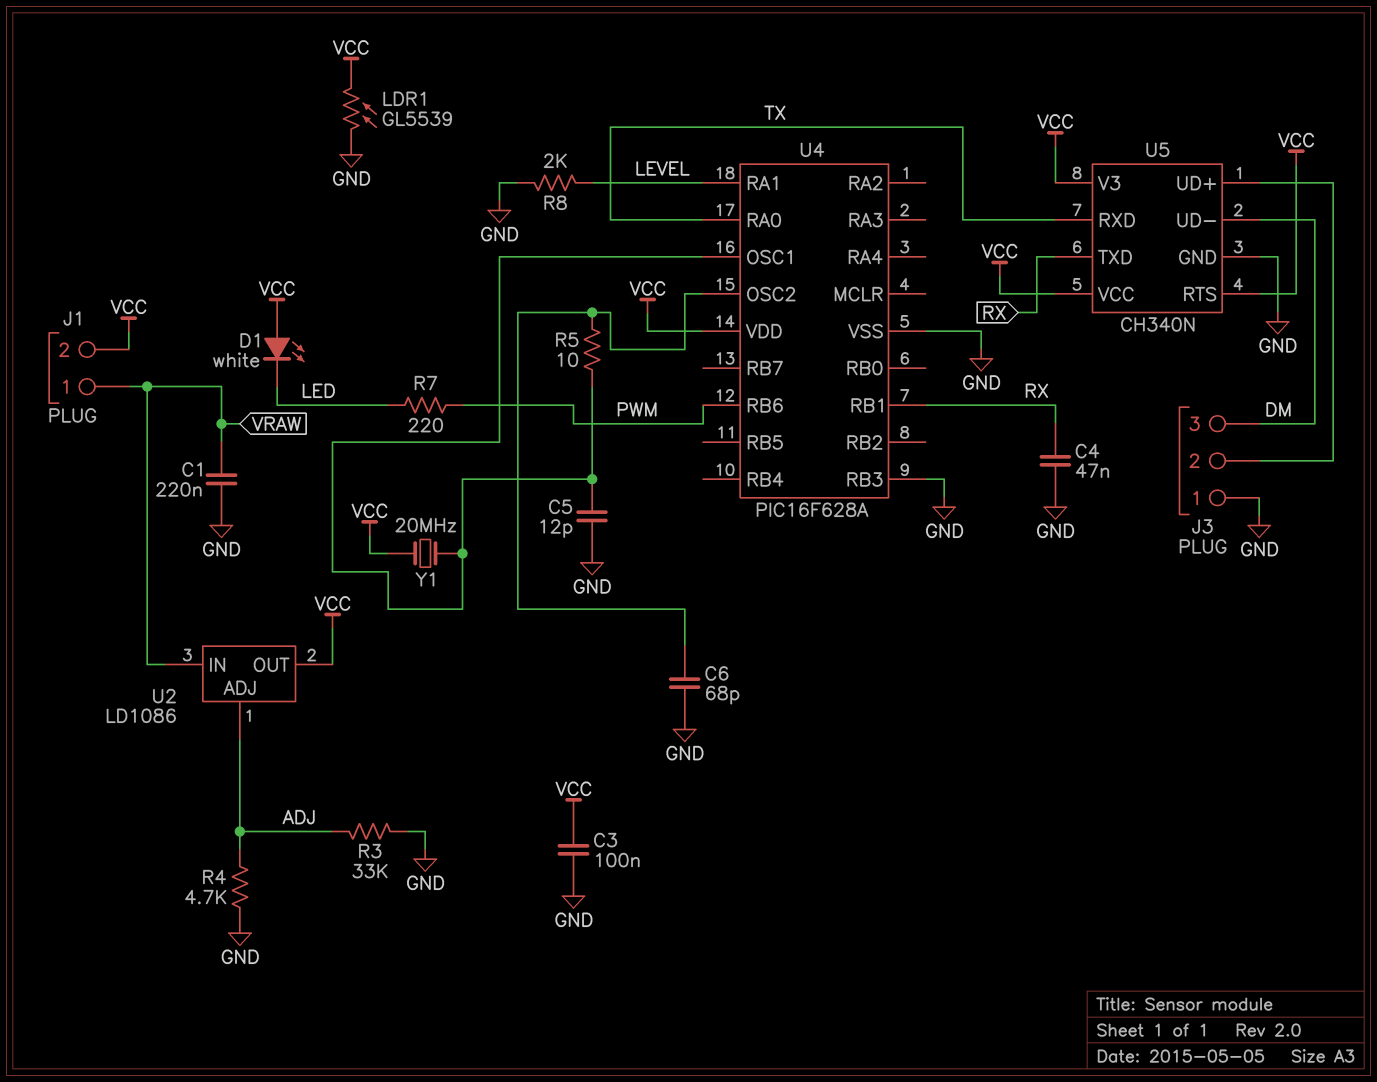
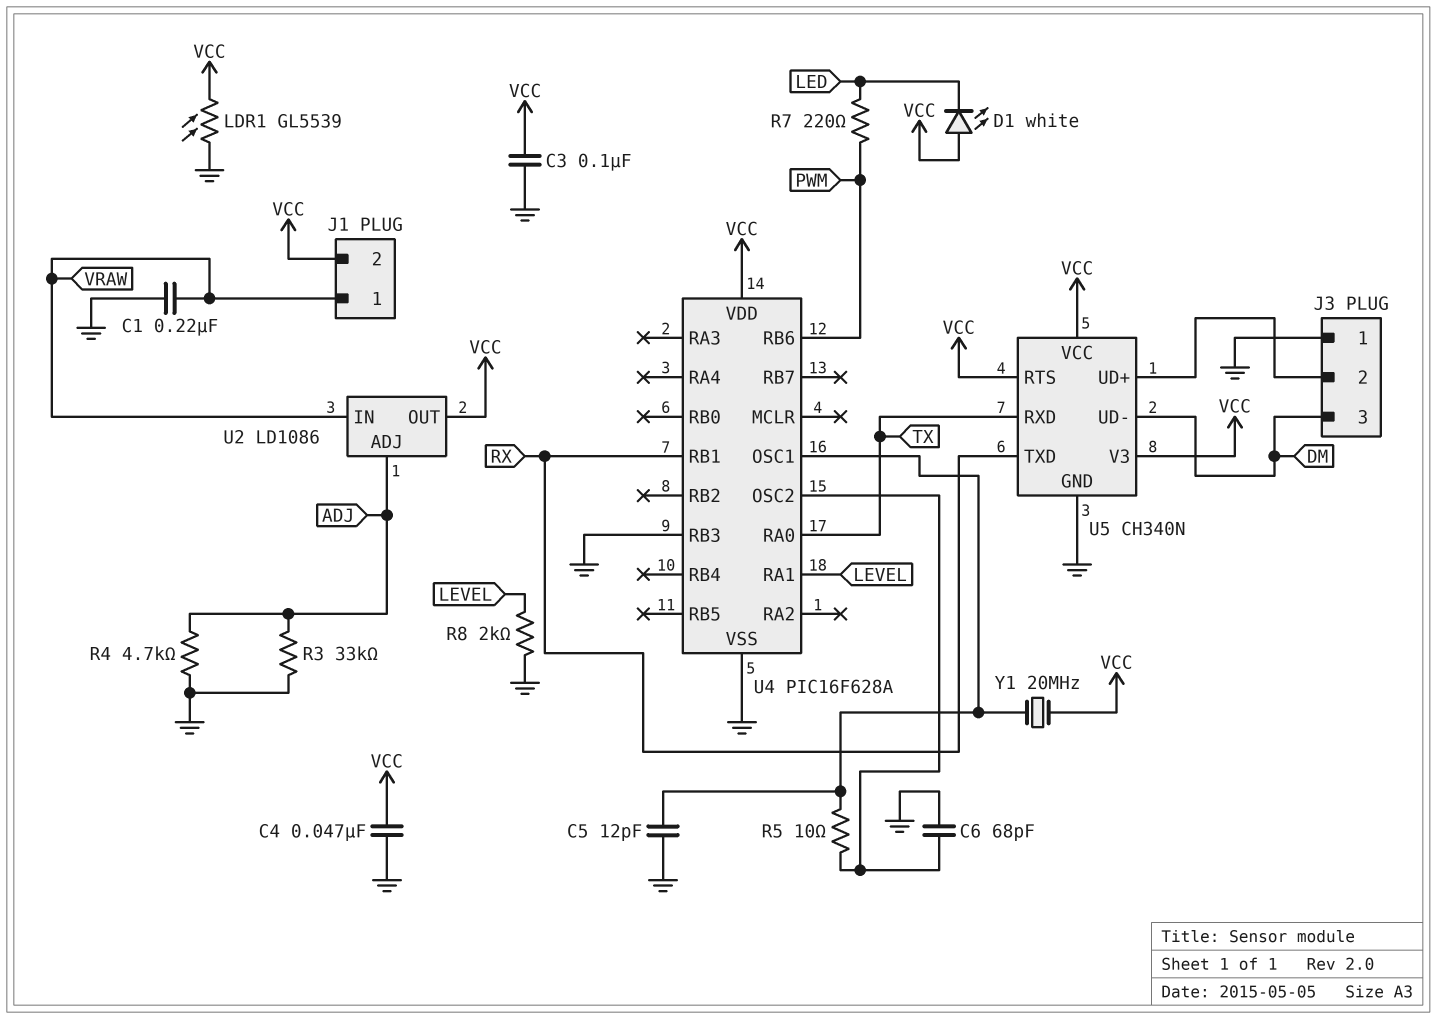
C4: 47nF (GND, RX) -> 47nF (GND, VCC)

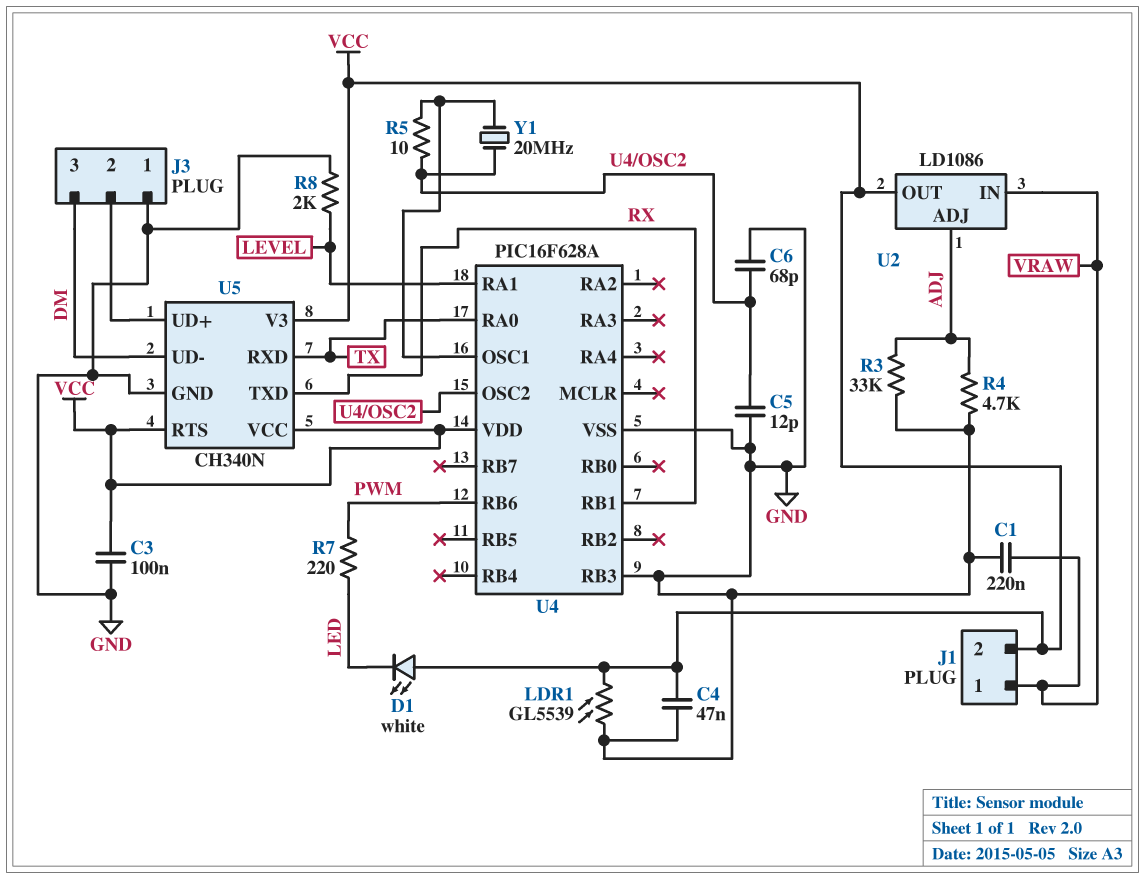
C5: 12pF (GND, U4/OSC1) -> 12pF (GND, U4/OSC2)
Y1: 20MHz (U4/OSC1, VCC) -> 20MHz (U4/OSC1, U4/OSC2)

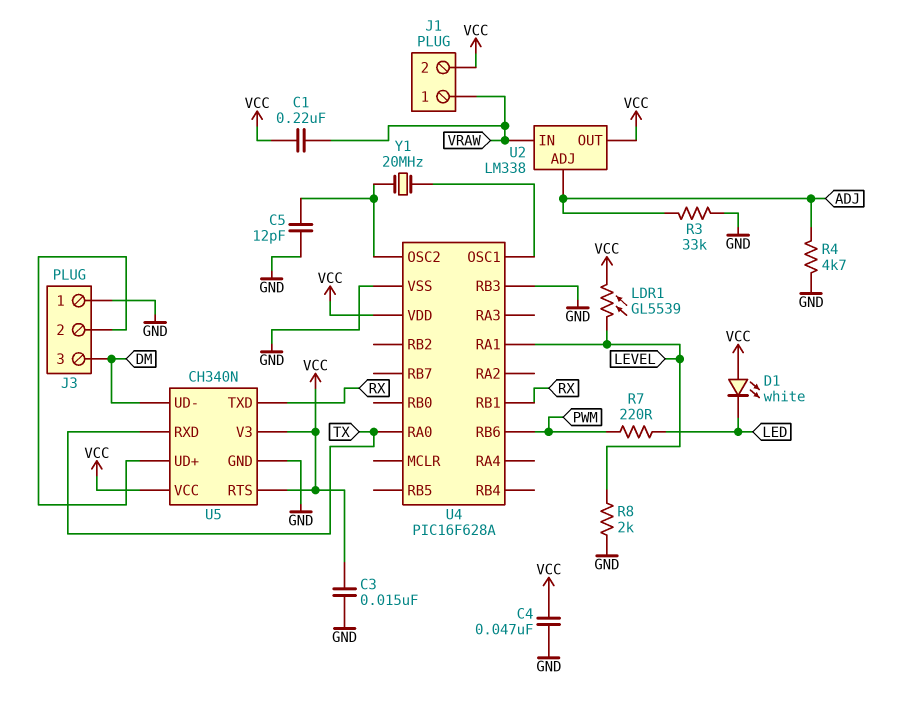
C1: 220nF (GND, VRAW) -> 220nF (VCC, VRAW)
C3: 100nF (GND, VCC) -> 15nF (GND, VCC)
C6: 68pF (GND, U4/OSC2) -> none
LDR1: GL5539 (GND, VCC) -> GL5539 (LEVEL, VCC)
R5: 10 (U4/OSC1, U4/OSC2) -> none
U2: LD1086 -> LM338

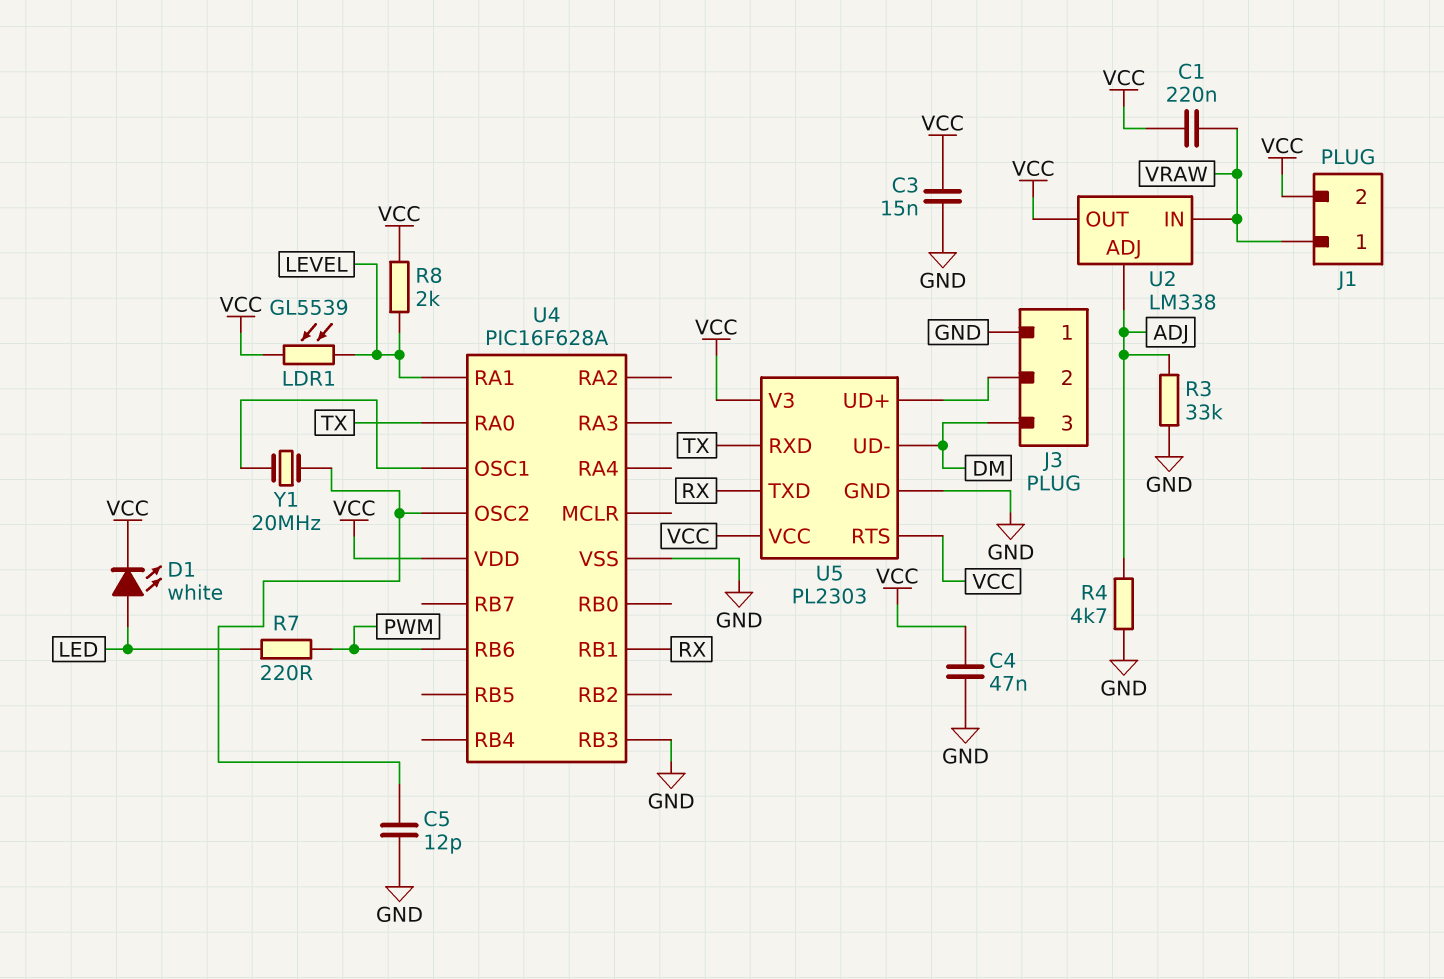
D1: LED white (A VCC, K LED) -> LED white (A LED, K VCC)
R8: 2k (GND, LEVEL) -> 2k (LEVEL, VCC)
U5: CH340N -> PL2303

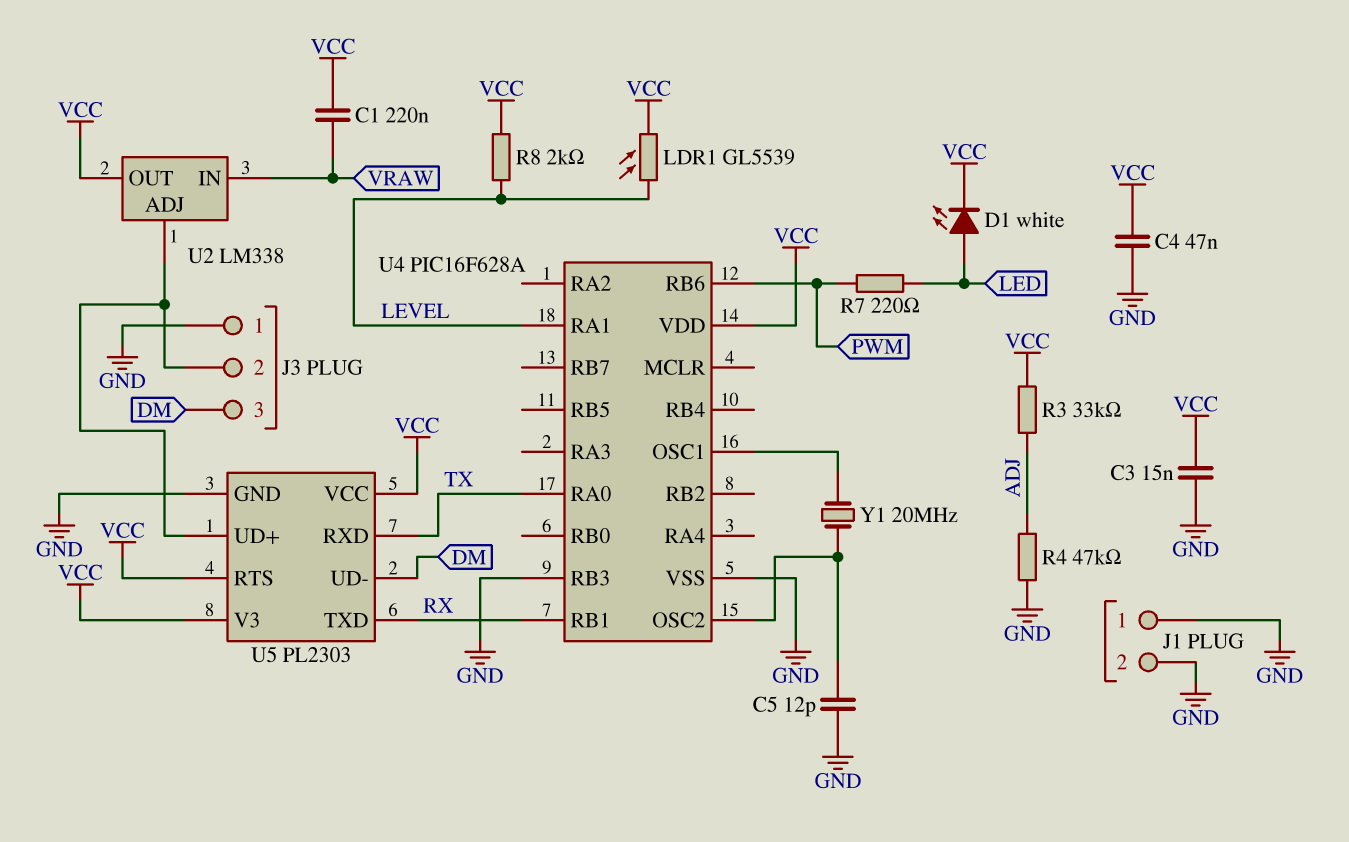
J1 pin 1: VRAW -> GND
J1 pin 2: VCC -> GND
R3: 33k (ADJ, GND) -> 33k (ADJ, VCC)
R4: 4.7k (ADJ, GND) -> 47k (ADJ, GND)
U2 pin ADJ: ADJ -> J3/2

